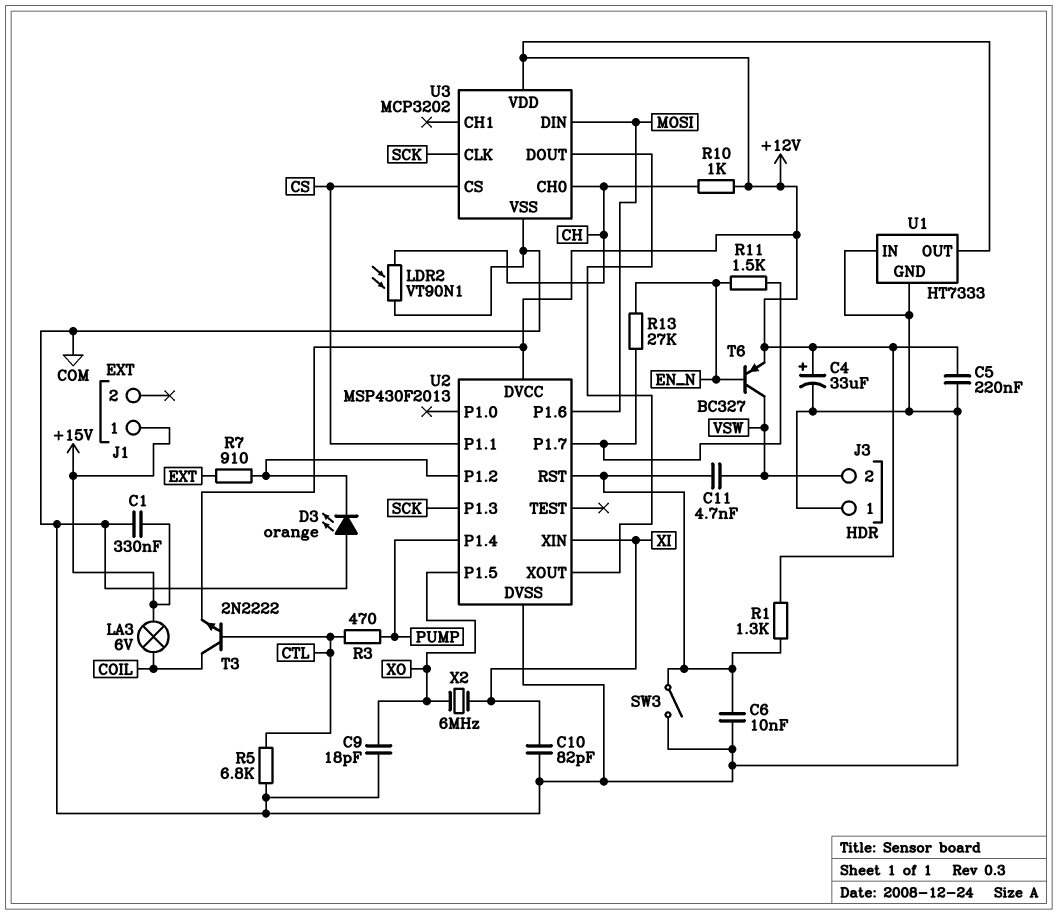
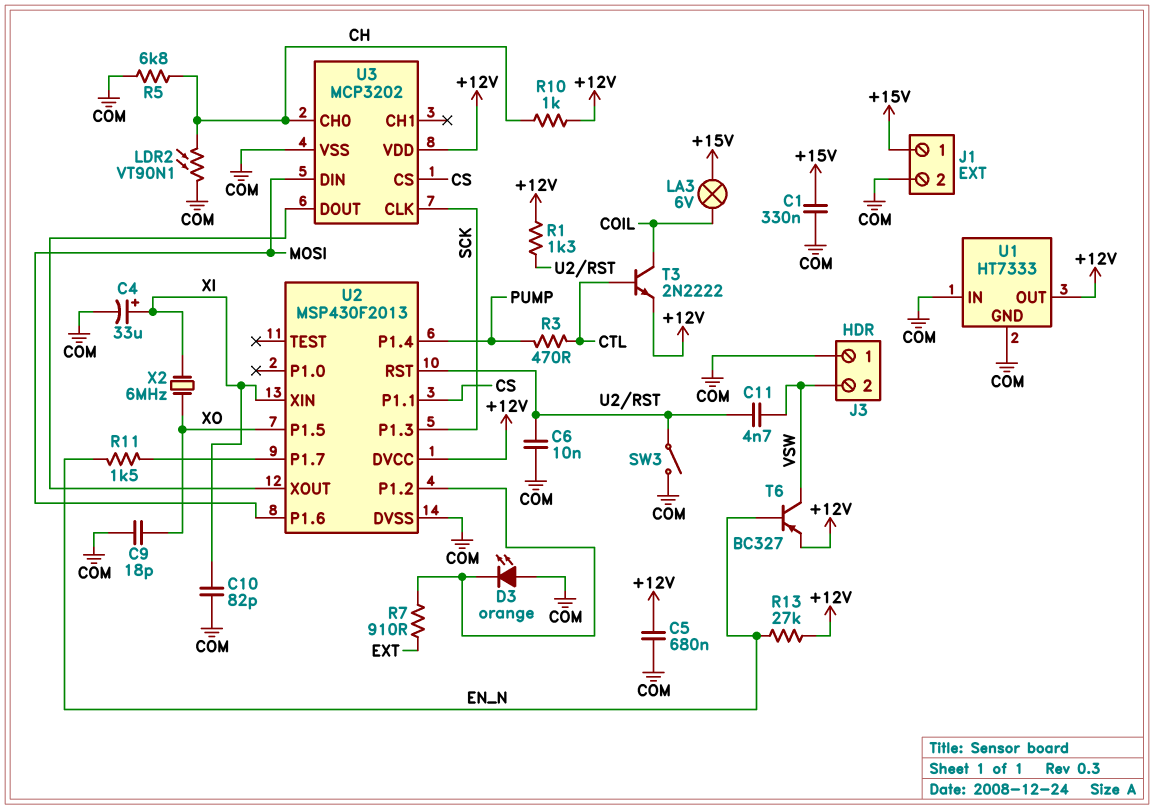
C4: 33uF (plus +12V, minus COM) -> 33uF (plus XI, minus COM)
C5: 220nF (+12V, COM) -> 680nF (+12V, COM)
J1 pin 2: none -> COM
R5: 6.8k (COM, CTL) -> 6.8k (CH, COM)
R13: 27k (EN_N, U2/P1.7) -> 27k (+12V, EN_N)

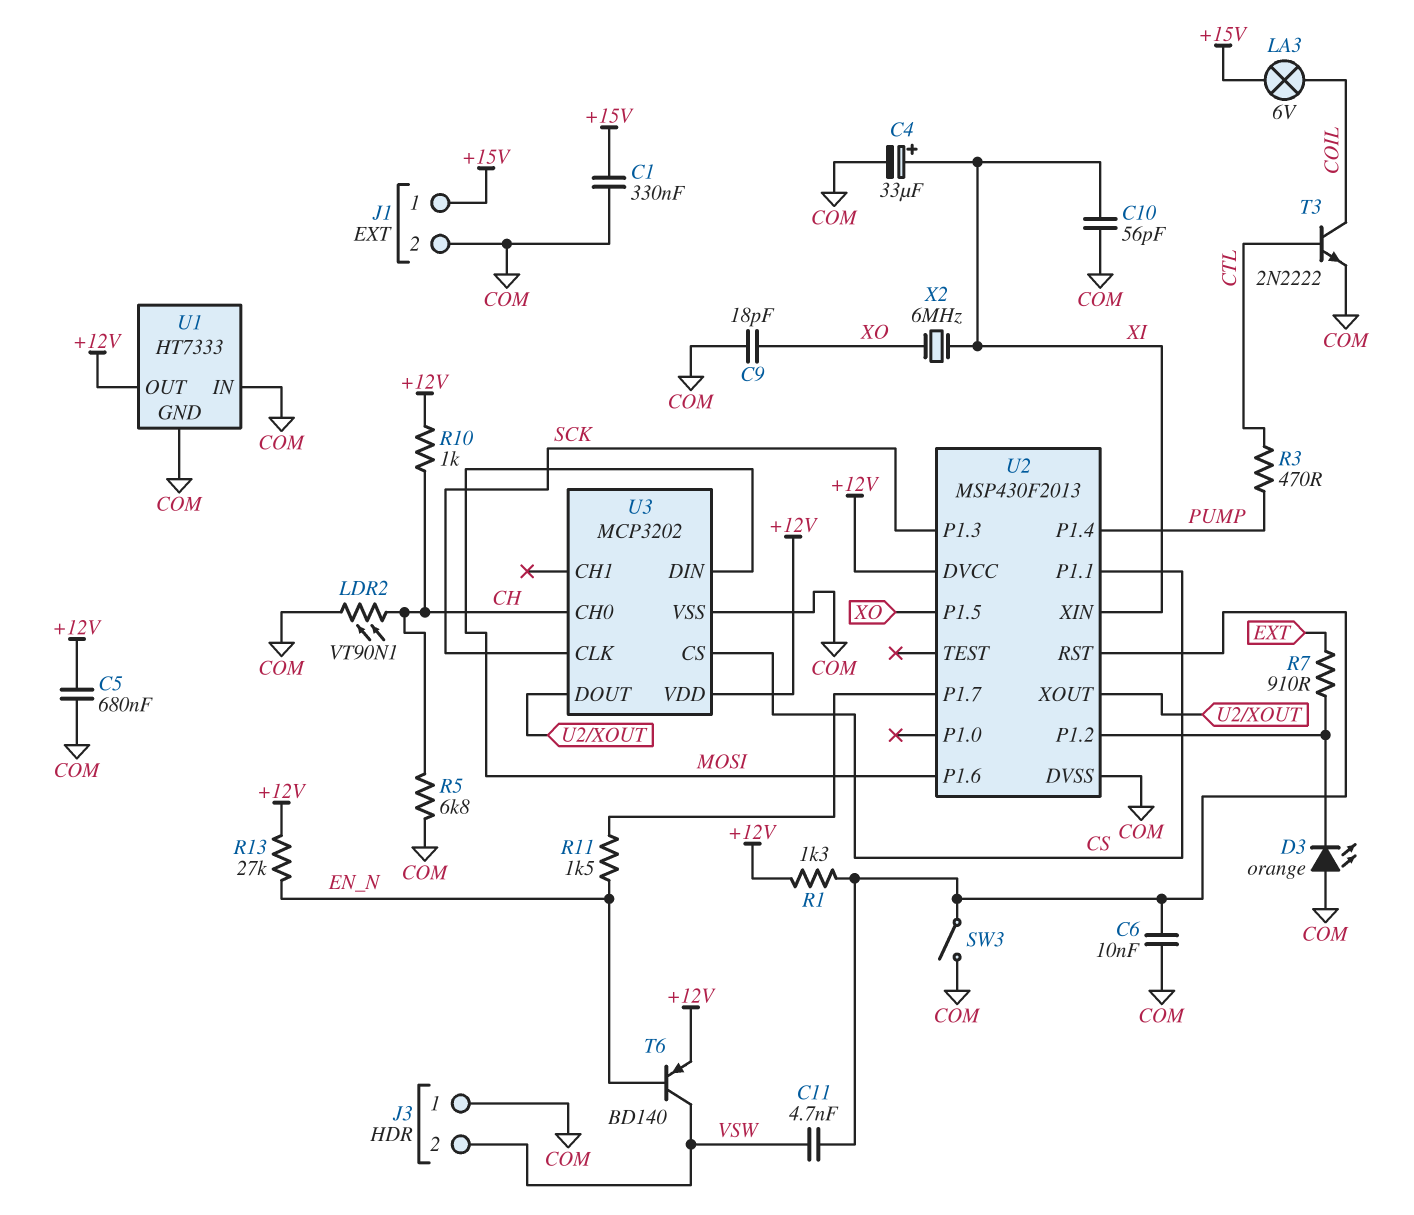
C10: 82pF (COM, XI) -> 56pF (COM, XI)
T3: NPN 2N2222 (B CTL, C COIL, E +12V) -> NPN 2N2222 (B CTL, C COIL, E COM)
T6: PNP BC327 (B EN_N, C VSW, E +12V) -> PNP BD140 (B EN_N, C VSW, E +12V)

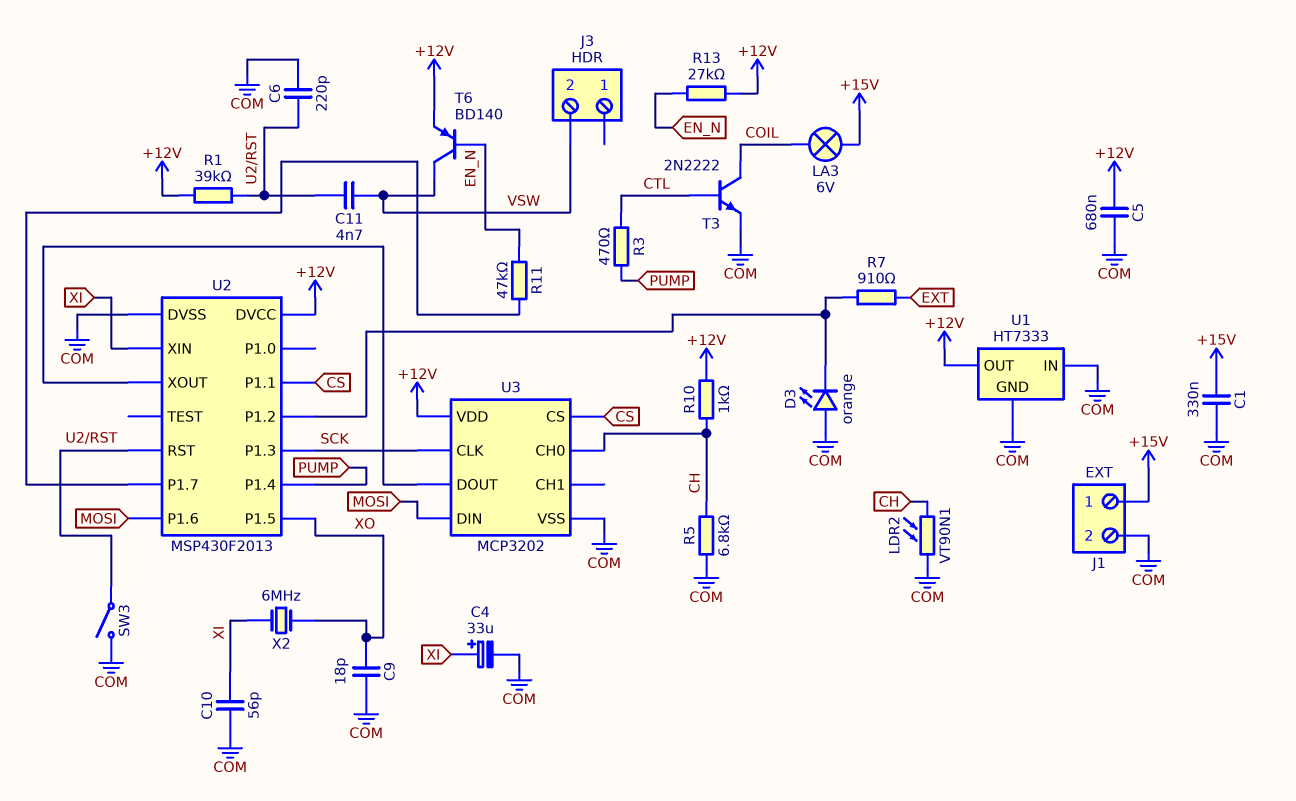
C6: 10nF (COM, U2/RST) -> 220pF (COM, U2/RST)
J3 pin 1: COM -> none
R1: 1.3k (+12V, U2/RST) -> 39k (+12V, U2/RST)
R11: 1.5k (EN_N, U2/P1.7) -> 47k (EN_N, U2/P1.7)

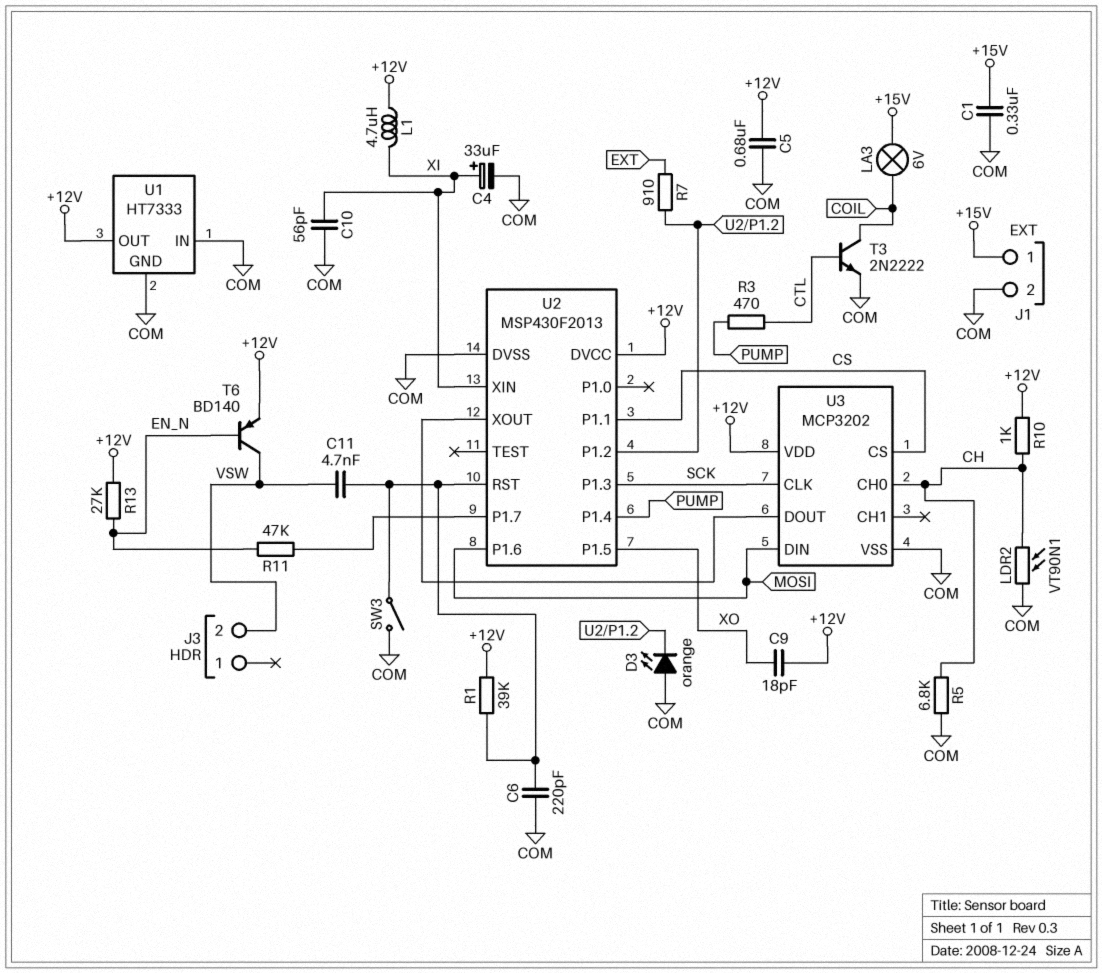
C9: 18pF (COM, XO) -> 18pF (+12V, XO)
L1: none -> 4.7uH (+12V, XI)
X2: 6MHz (XI, XO) -> none

